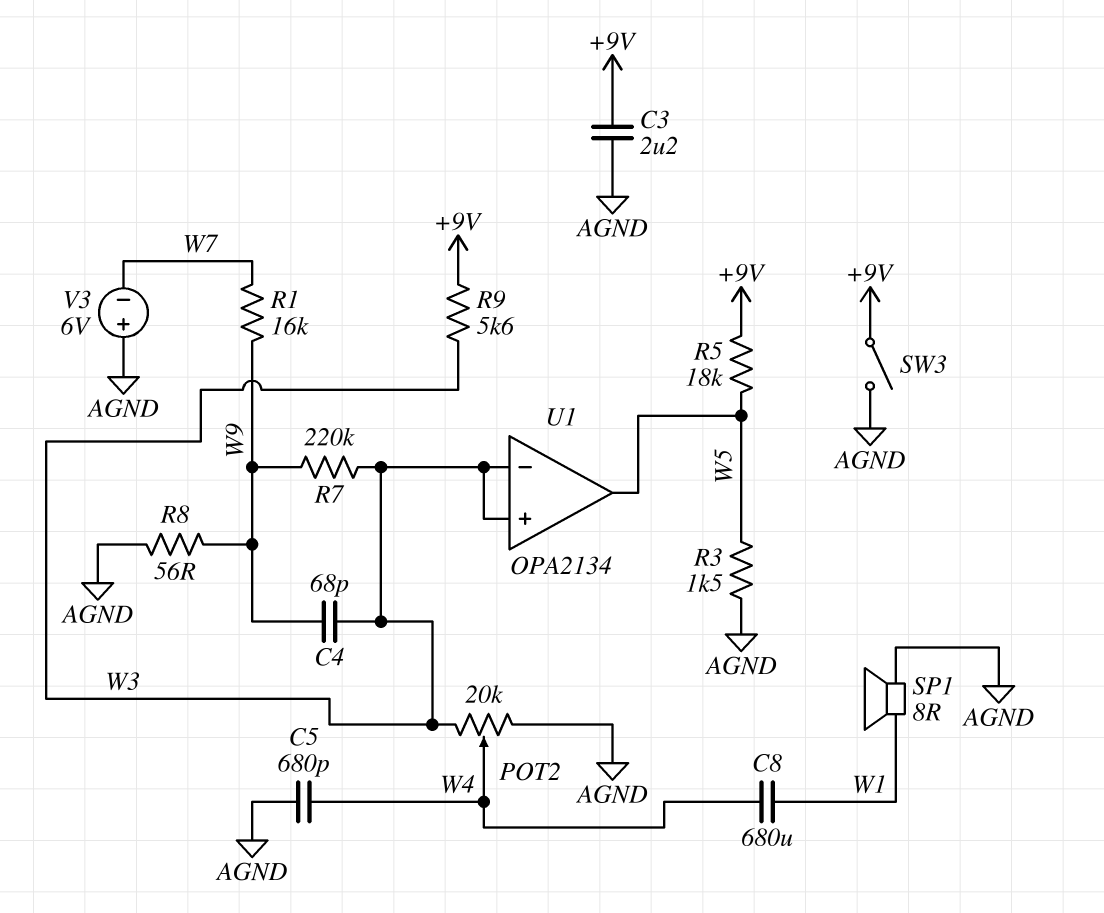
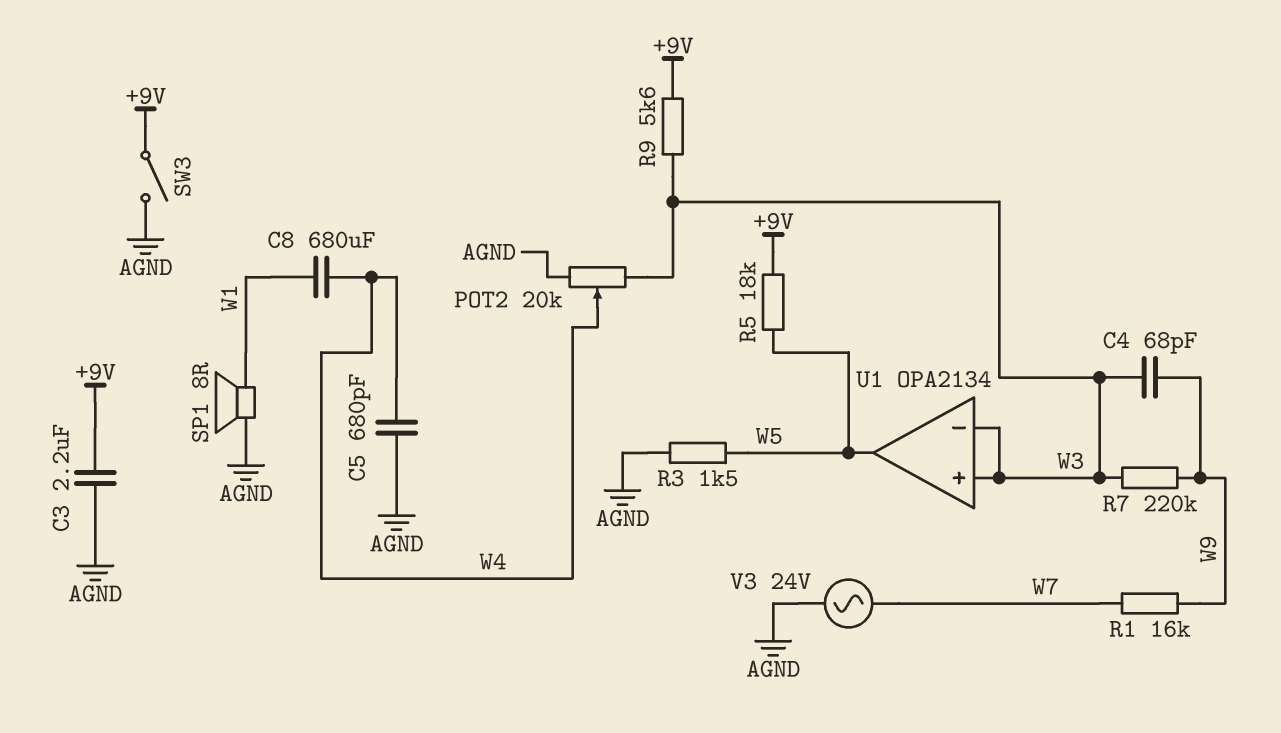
R8: 56 (AGND, W9) -> none
V3: 6V (plus AGND, minus W7) -> AC 24V (AGND, W7)

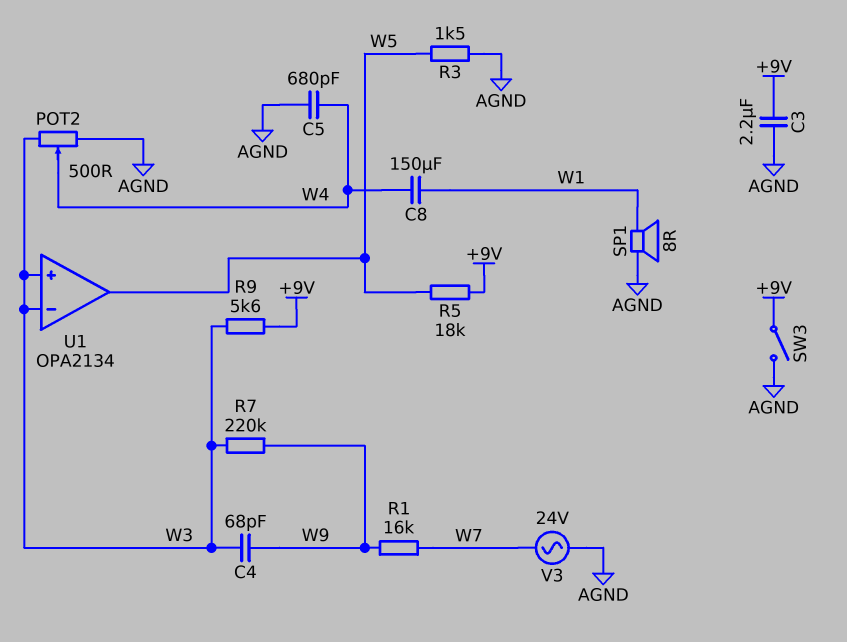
C8: 680uF (W1, W4) -> 150uF (W1, W4)
POT2: 20k (AGND, W3, wiper W4) -> 500 (AGND, W3, wiper W4)

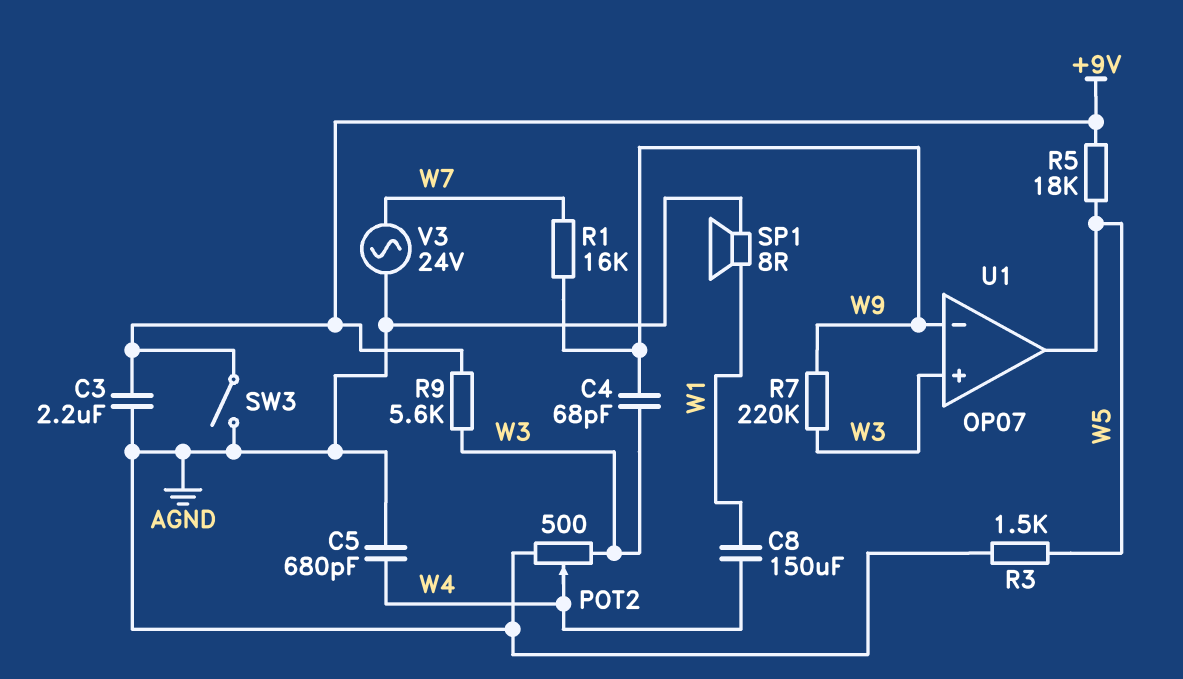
U1: OPA2134 -> OP07
U1 pin in-: W3 -> W9

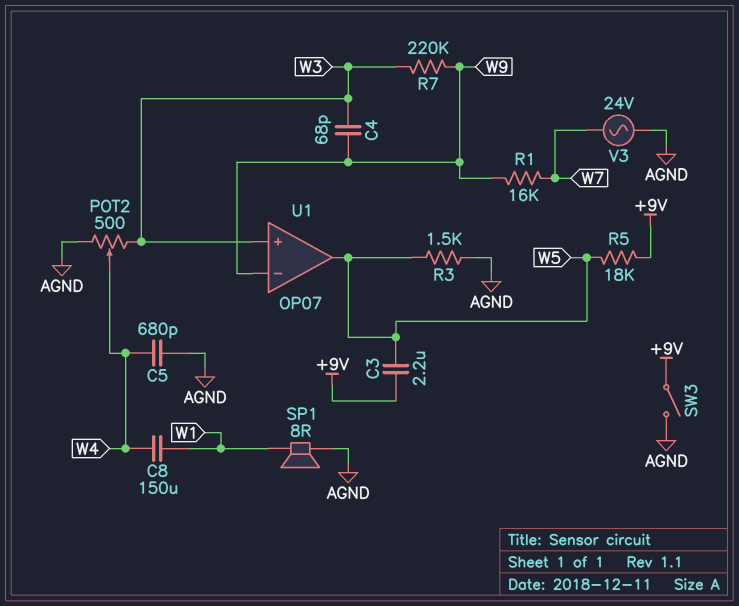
C3: 2.2uF (+9V, AGND) -> 2.2uF (+9V, W5)
R9: 5.6k (+9V, W3) -> none

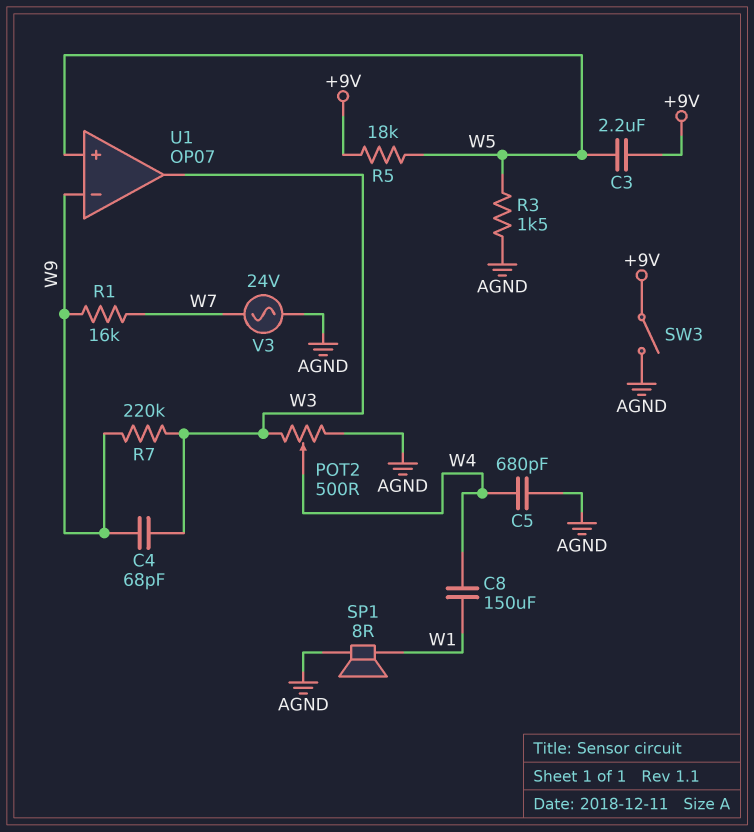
U1 pin in+: W3 -> W5
U1 pin out: W5 -> W3

